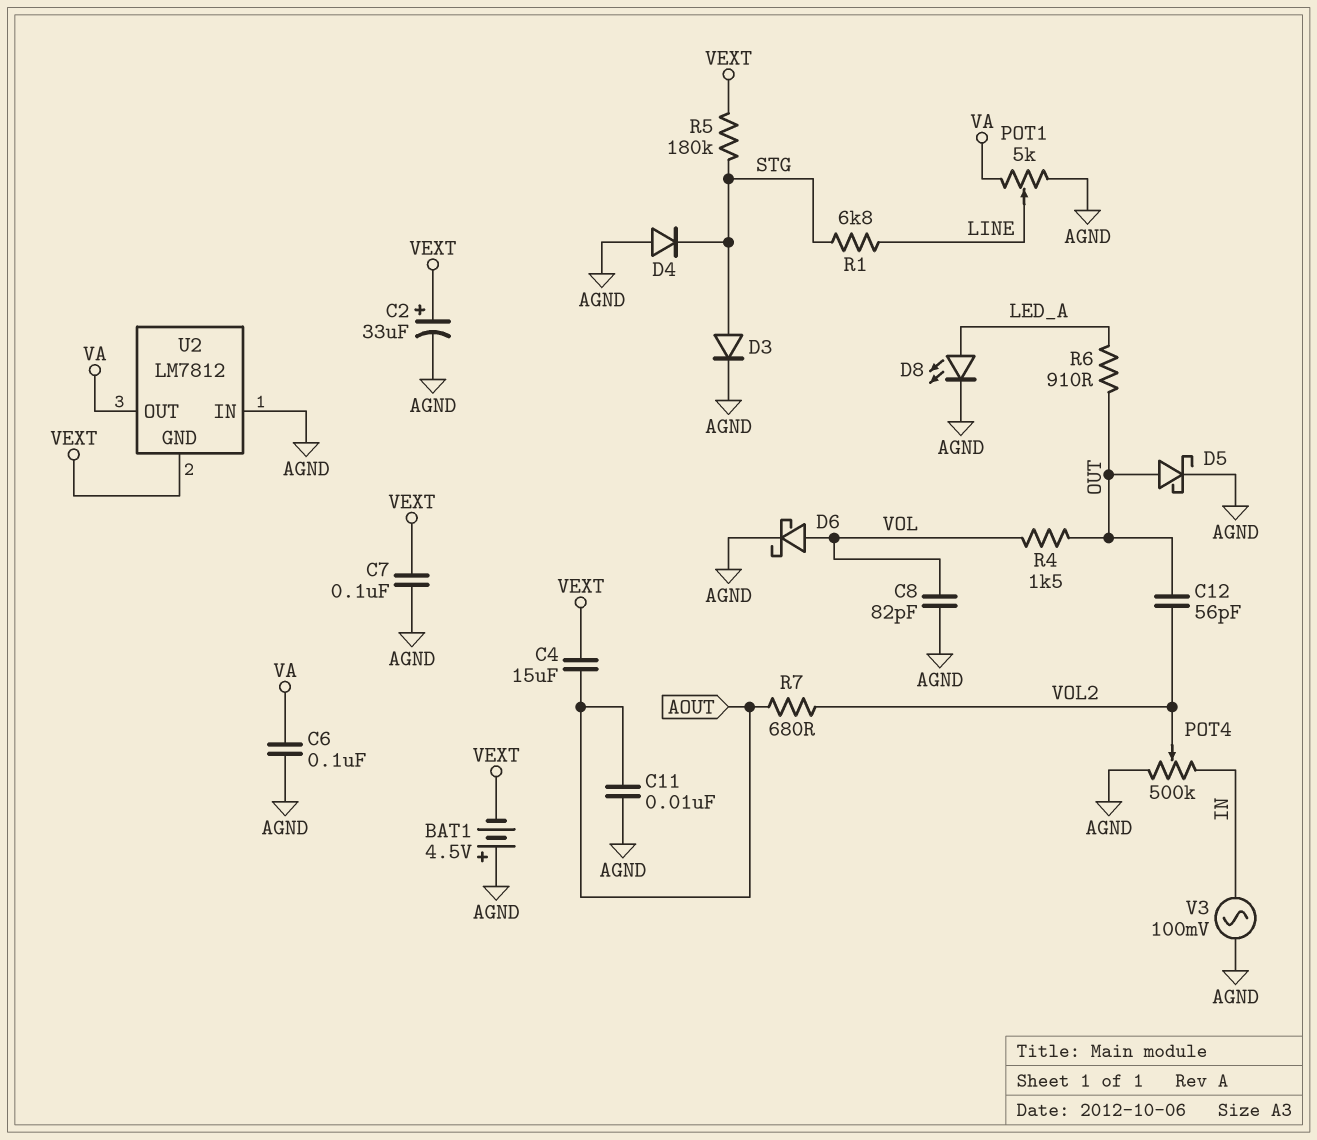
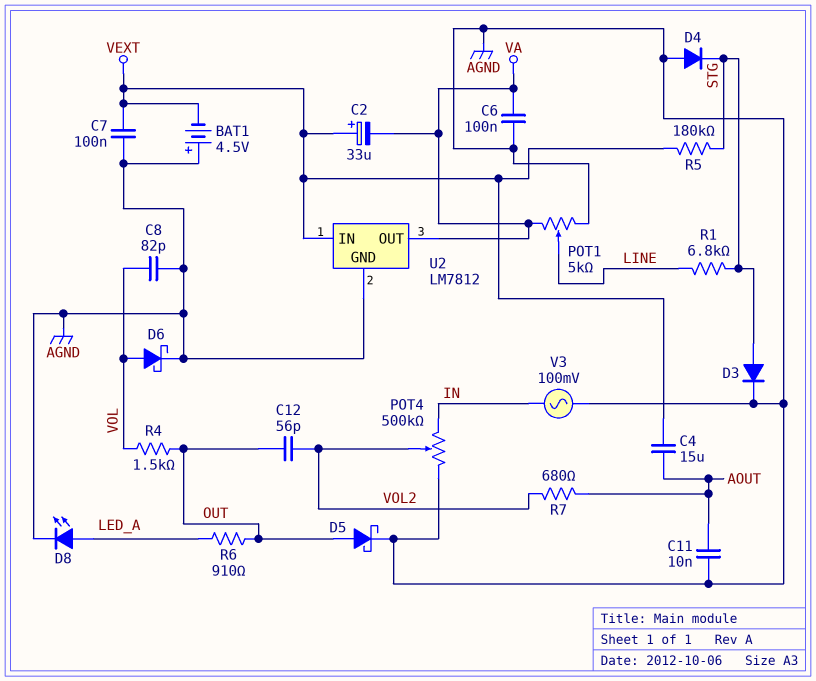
C2: 33uF (plus VEXT, minus AGND) -> 33uF (plus VEXT, minus VA)
U2 pin GND: VEXT -> AGND
U2 pin IN: AGND -> VEXT

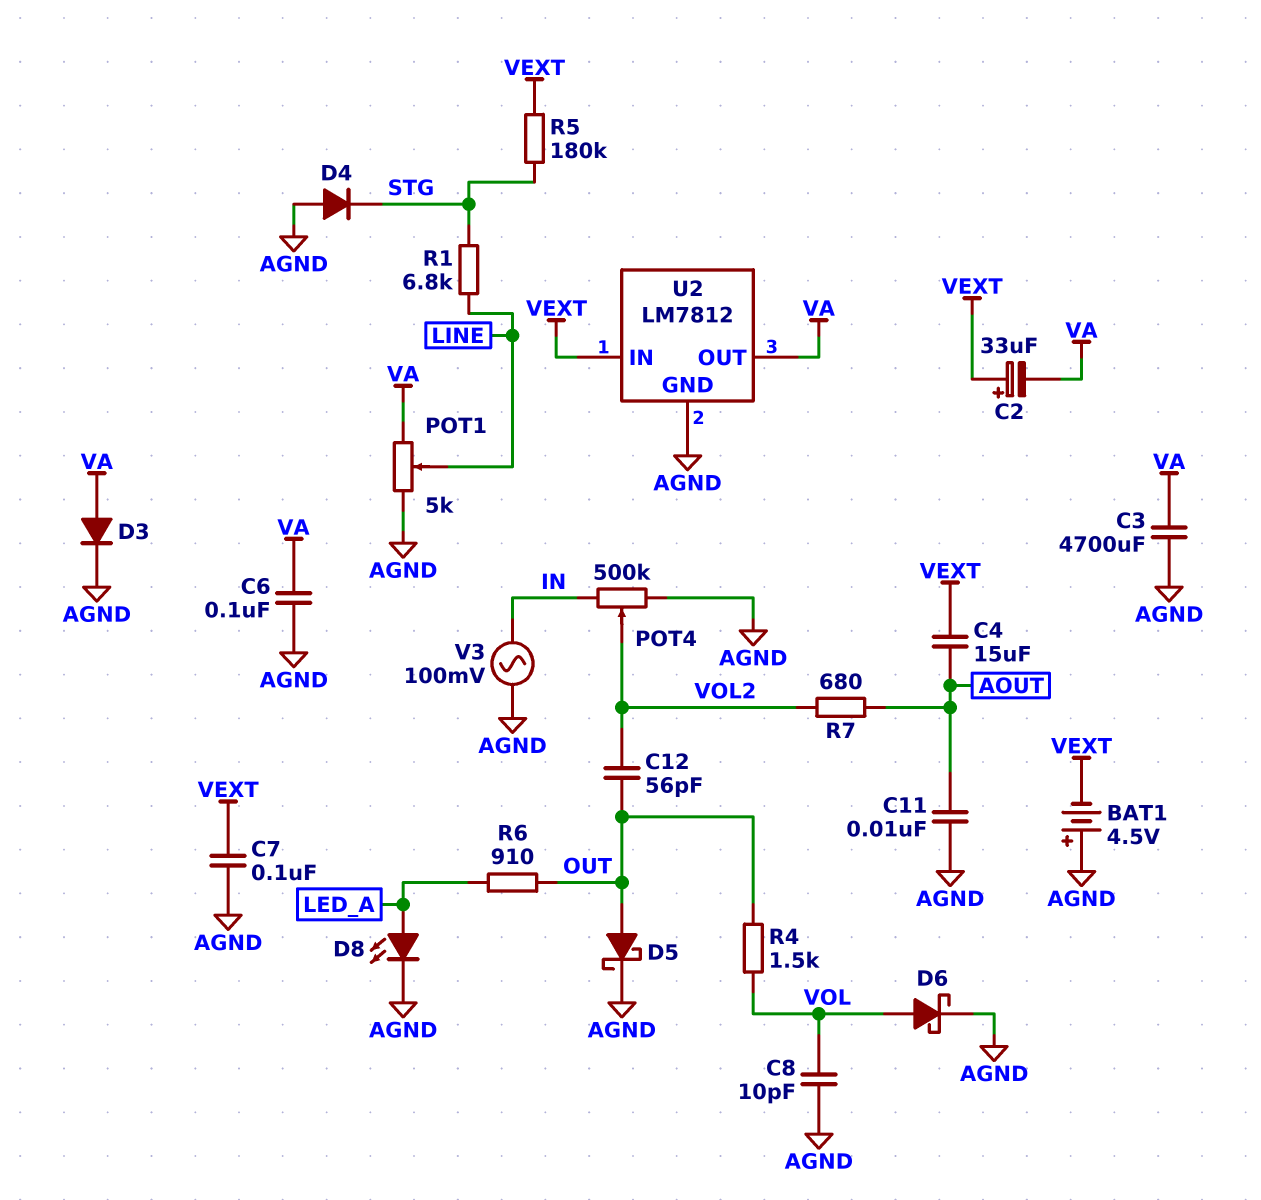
C3: none -> 4700uF (AGND, VA)
C8: 82pF (AGND, VOL) -> 10pF (AGND, VOL)
D3: diode (A STG, K AGND) -> diode (A VA, K AGND)

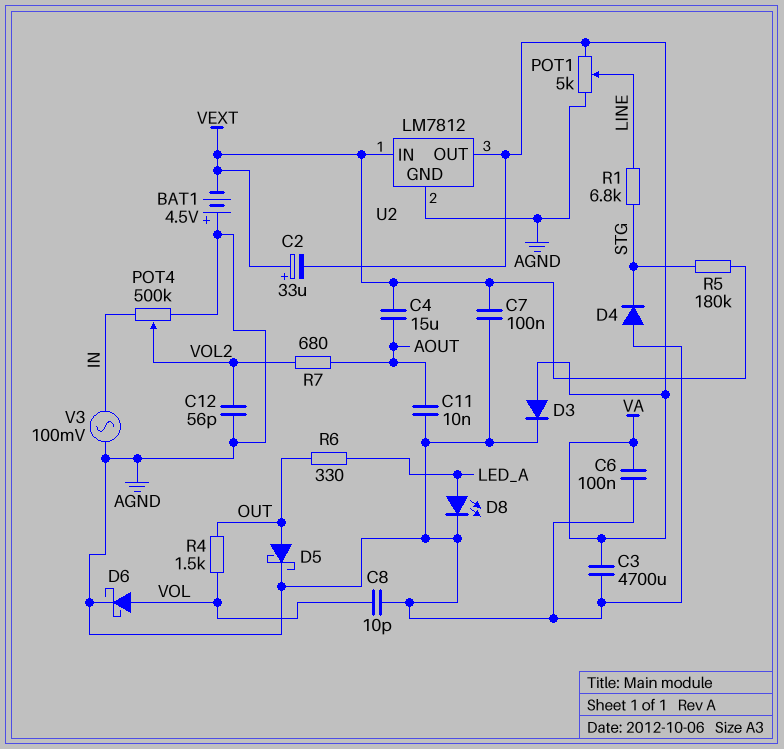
C12: 56pF (OUT, VOL2) -> 56pF (AGND, VOL2)
R6: 910 (LED_A, OUT) -> 330 (LED_A, OUT)

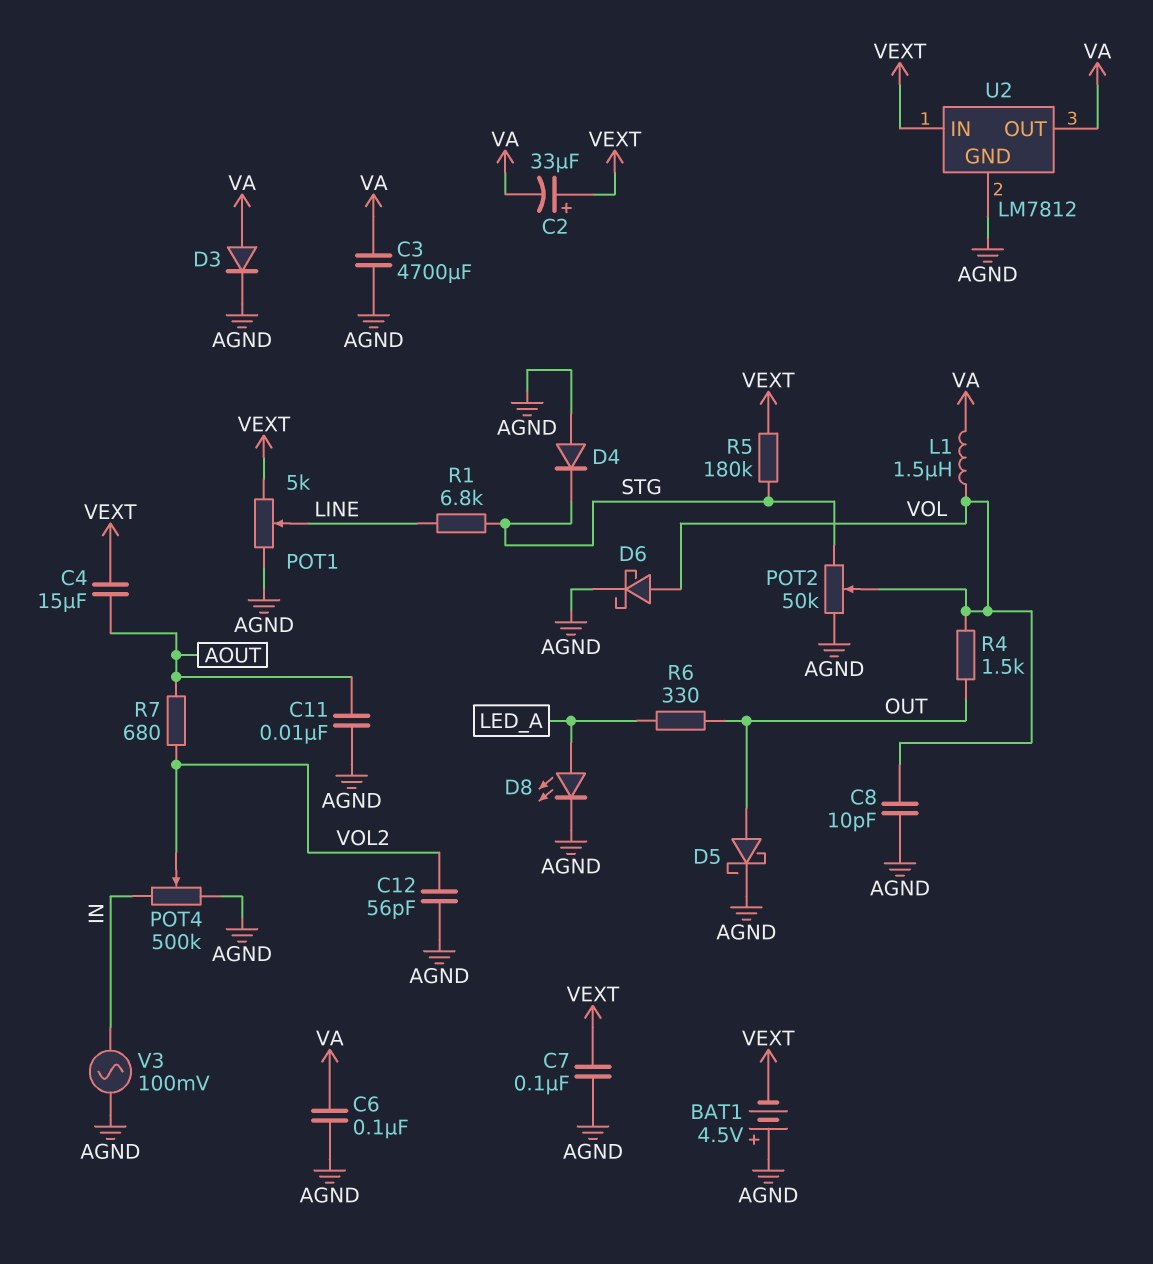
L1: none -> 1.5uH (VA, VOL)
POT1: 5k (AGND, VA, wiper LINE) -> 5k (AGND, VEXT, wiper LINE)
POT2: none -> 50k (AGND, STG, wiper VOL)

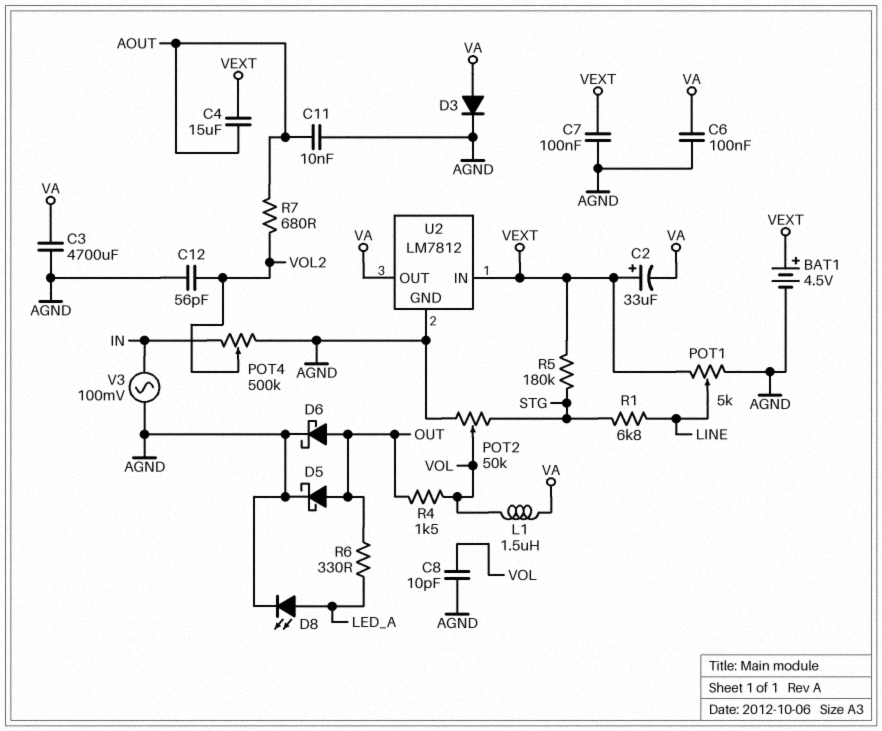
BAT1: 4.5V (plus AGND, minus VEXT) -> 4.5V (plus VEXT, minus AGND)
D4: diode (A AGND, K STG) -> none
D6: schottky (A VOL, K AGND) -> schottky (A OUT, K AGND)

